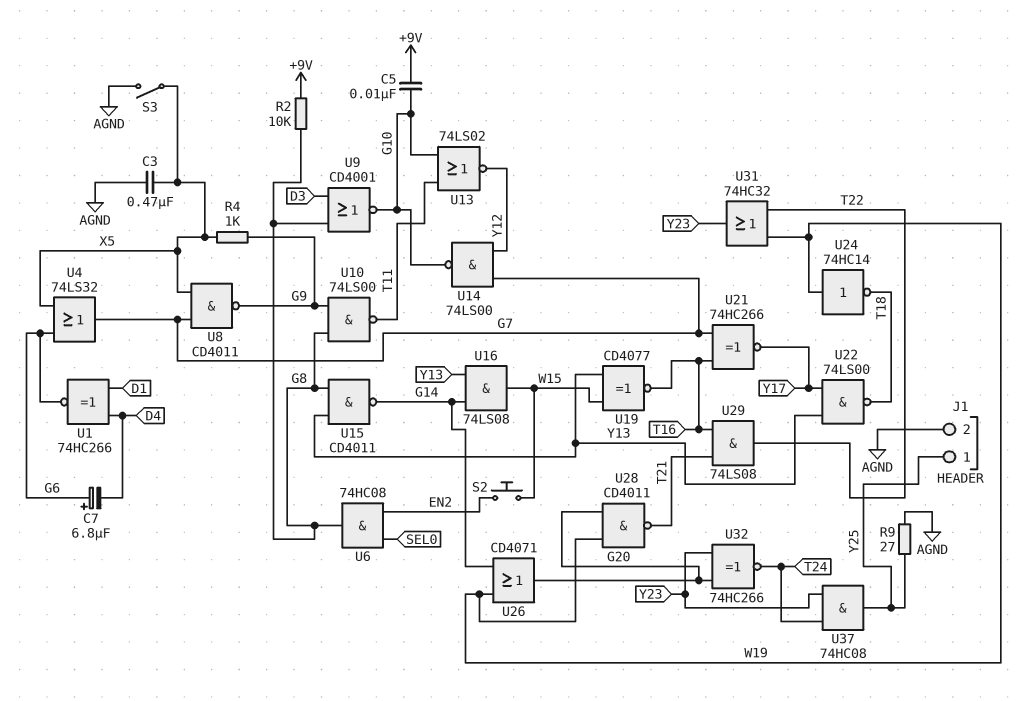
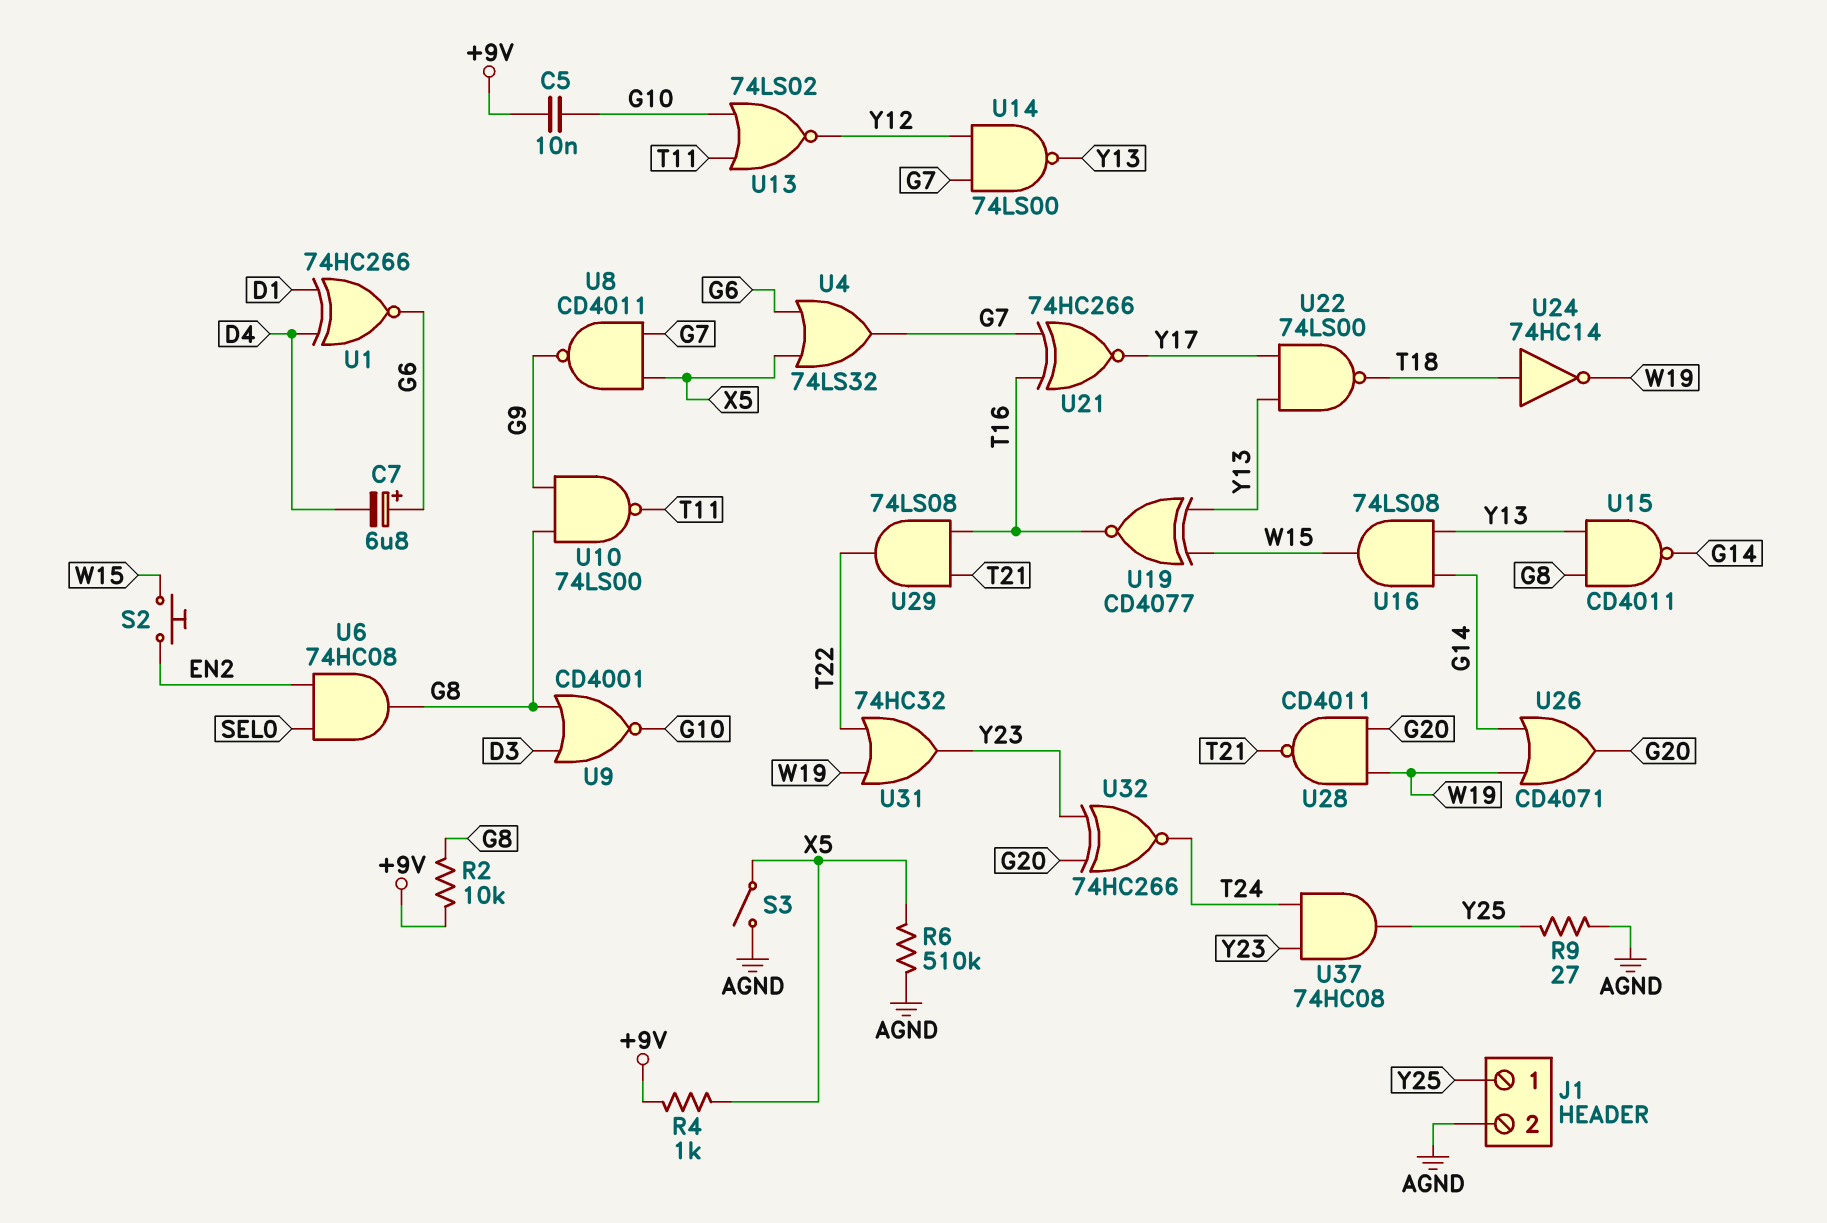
C3: 470nF (AGND, X5) -> none
R4: 1k (G9, X5) -> 1k (+9V, X5)
R6: none -> 510k (AGND, X5)
U14: NAND 74LS00 (in G7, in Y12, out G10) -> NAND 74LS00 (in G7, in Y12, out Y13)
U24: NOT 74HC14 (in W19, out T18) -> NOT 74HC14 (in T18, out W19)

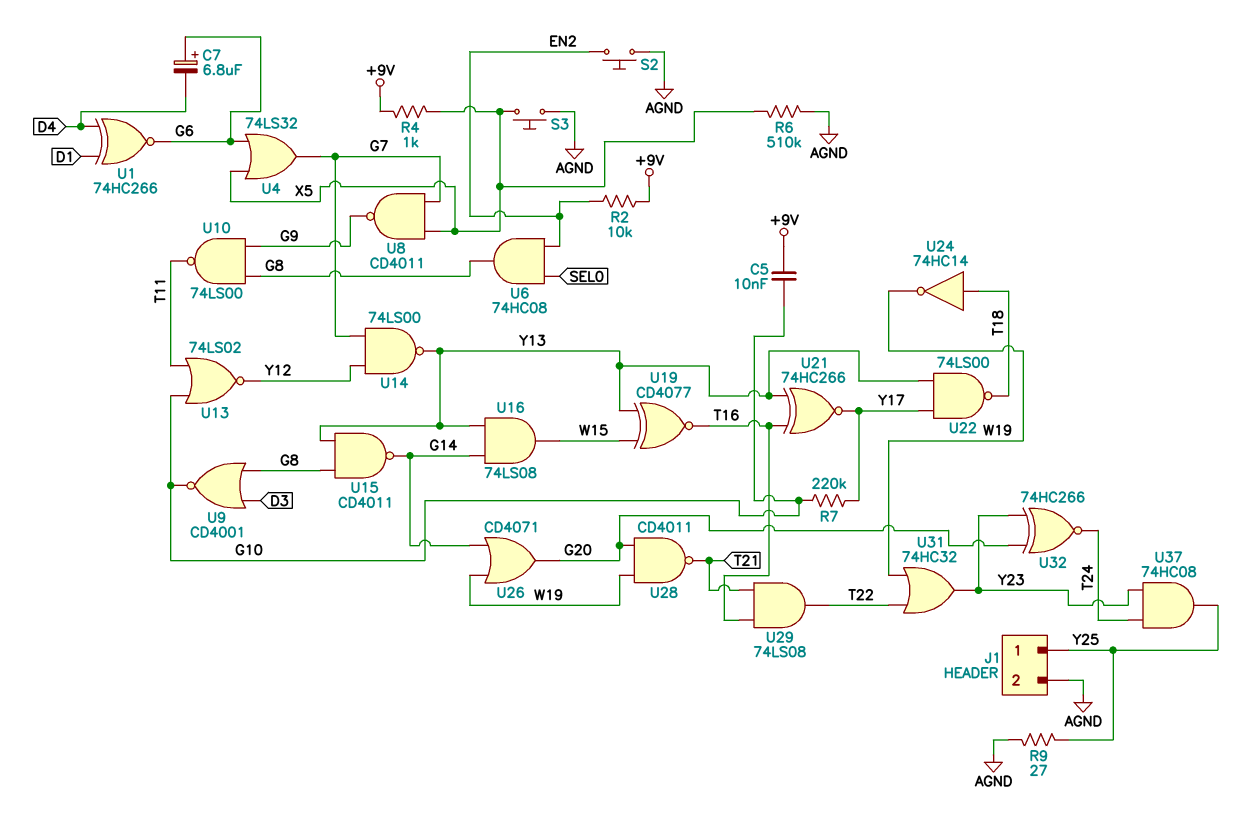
R2: 10k (+9V, G8) -> 10k (+9V, EN2)
R7: none -> 220k (G10, Y17)
S2: button (EN2, W15) -> button (AGND, EN2)
S3: switch (AGND, X5) -> button (AGND, X5)
U21: XNOR 74HC266 (in G7, in T16, out Y17) -> XNOR 74HC266 (in T16, in Y13, out Y17)

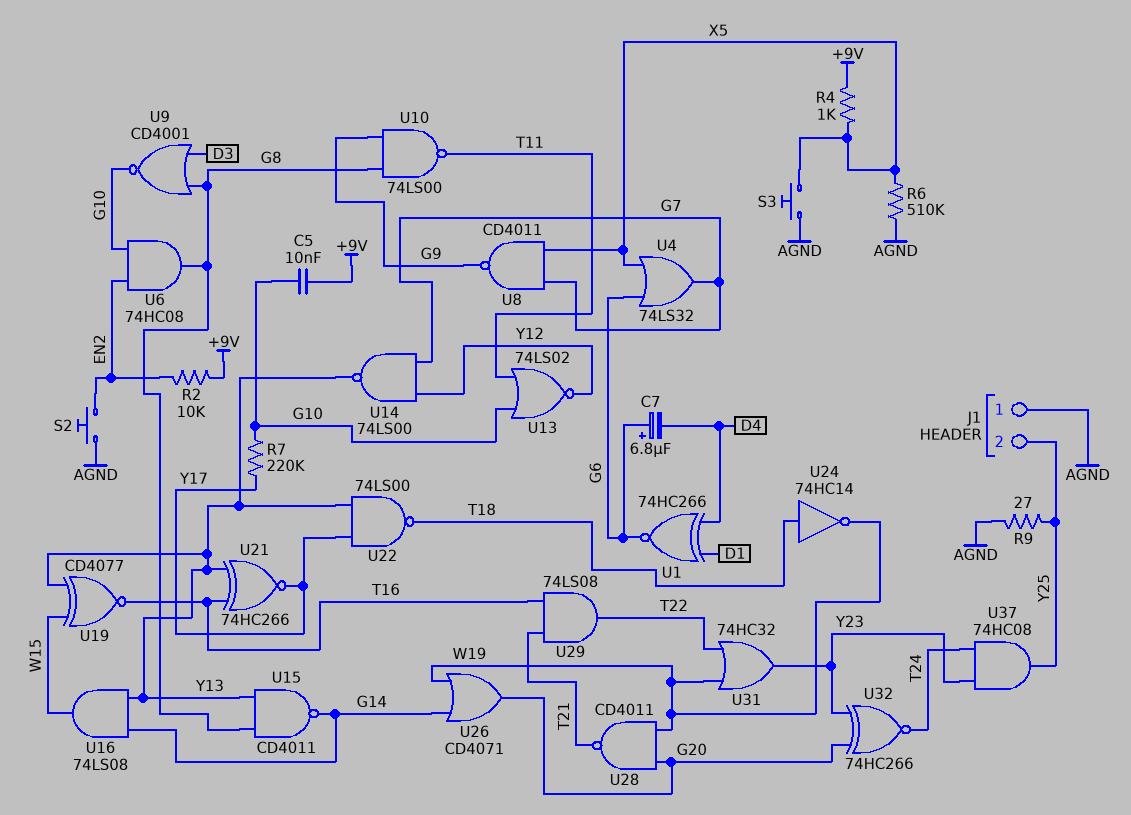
J1 pin 1: Y25 -> AGND
J1 pin 2: AGND -> Y25
U6: AND 74HC08 (in EN2, in SEL0, out G8) -> AND 74HC08 (in EN2, in G10, out G8)

